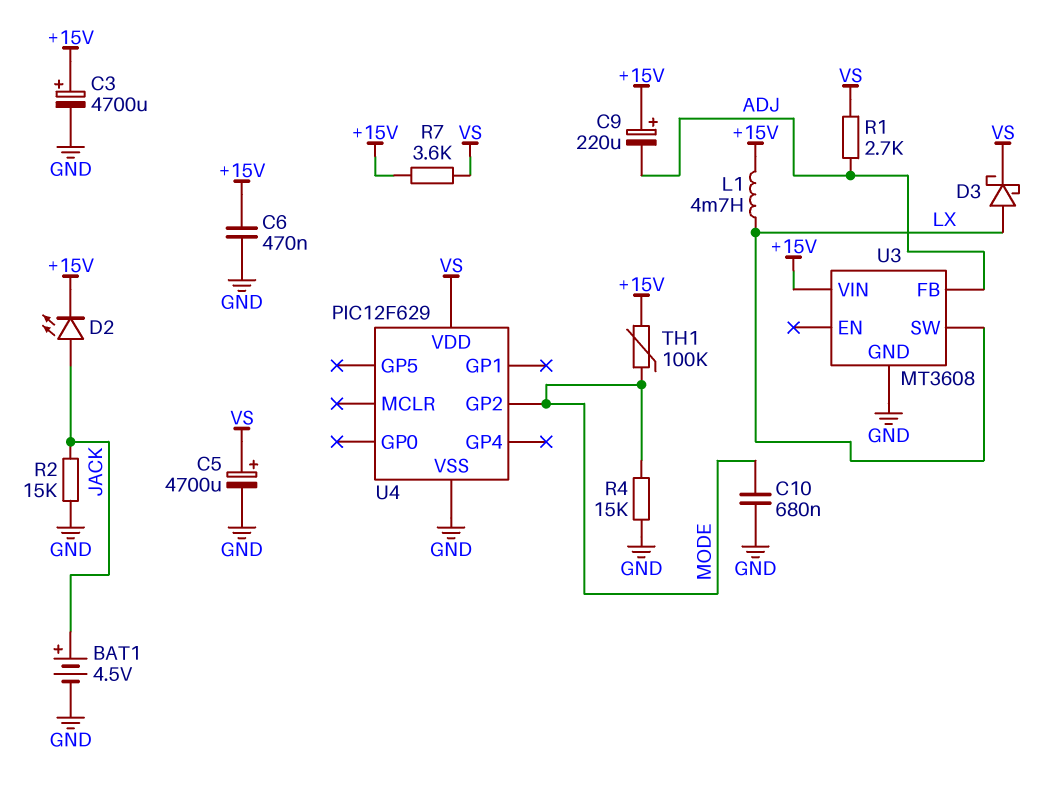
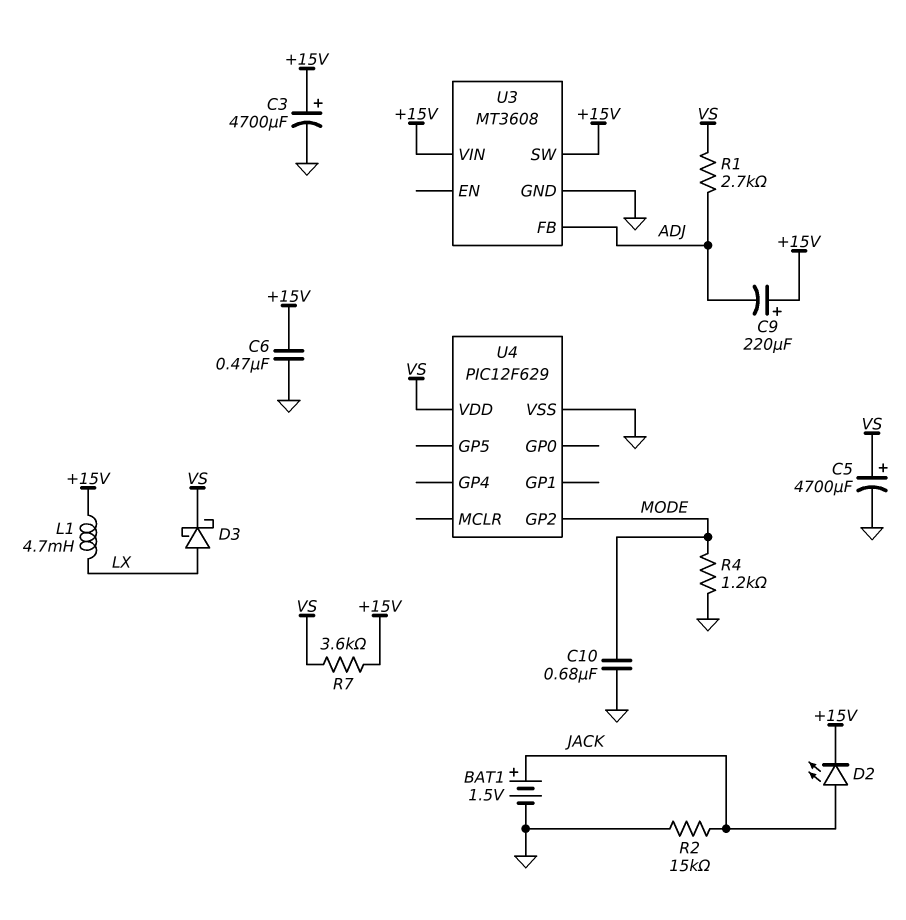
BAT1: 4.5V (plus JACK, minus GND) -> 1.5V (plus JACK, minus GND)
R4: 15k (GND, MODE) -> 1.2k (GND, MODE)
TH1: 100k (+15V, MODE) -> none
U3 pin SW: LX -> +15V

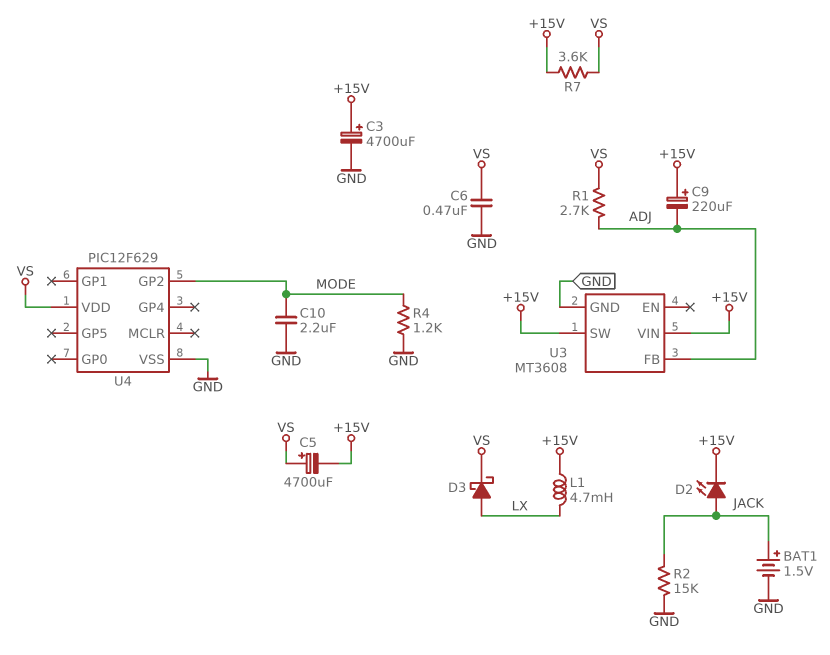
C5: 4700uF (plus VS, minus GND) -> 4700uF (plus VS, minus +15V)
C6: 470nF (+15V, GND) -> 470nF (GND, VS)
C10: 680nF (GND, MODE) -> 2.2uF (GND, MODE)

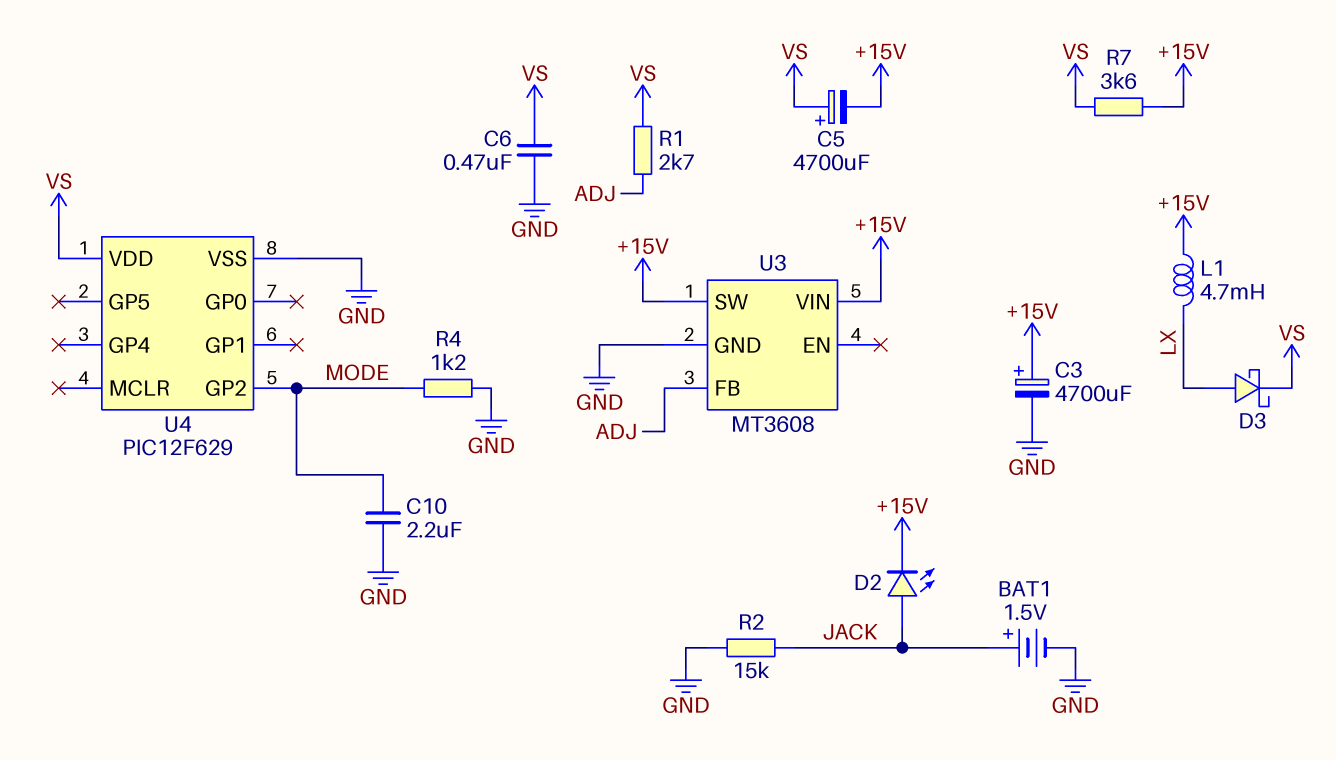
C9: 220uF (plus +15V, minus ADJ) -> none

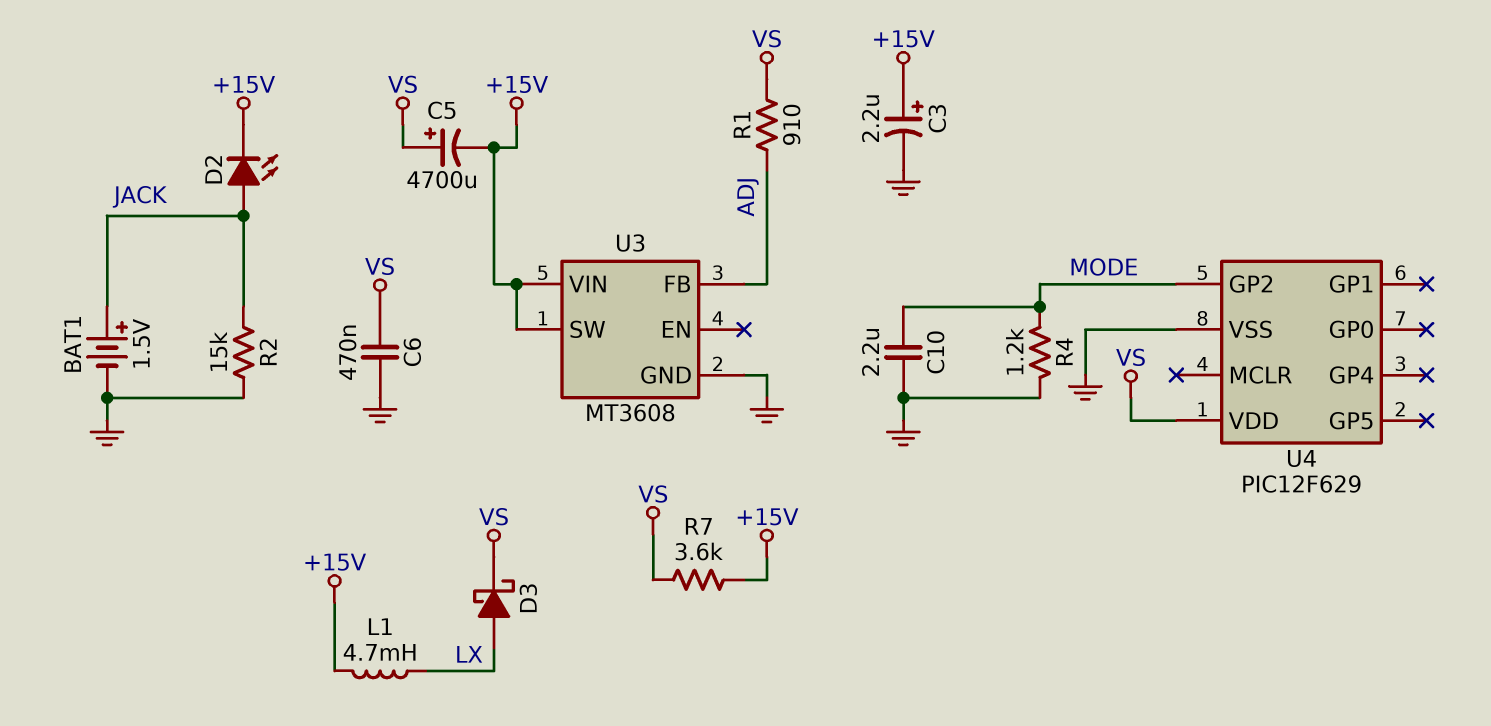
C3: 4700uF (plus +15V, minus GND) -> 2.2uF (plus +15V, minus GND)
R1: 2.7k (ADJ, VS) -> 910 (ADJ, VS)

